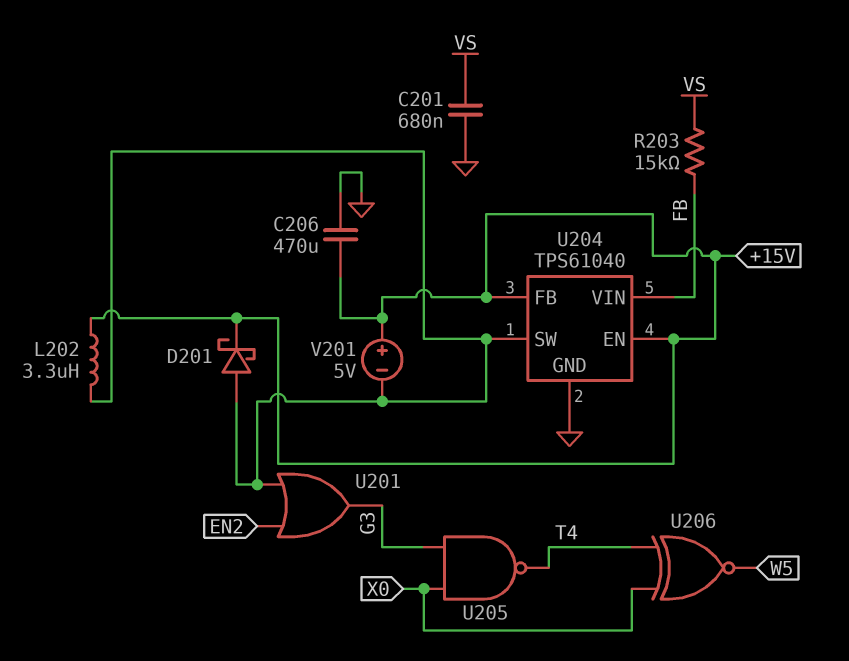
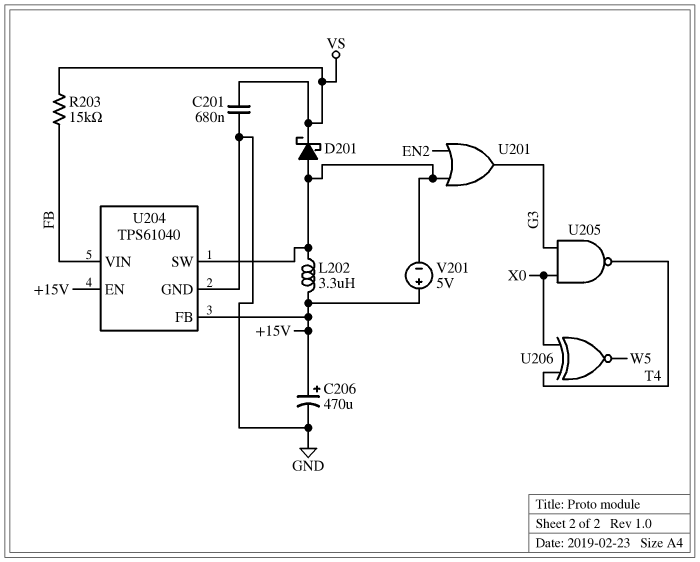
C206: 470uF (+15V, GND) -> 470uF (plus +15V, minus GND)
D201: schottky (A U204/SW, K +15V) -> schottky (A U204/SW, K VS)

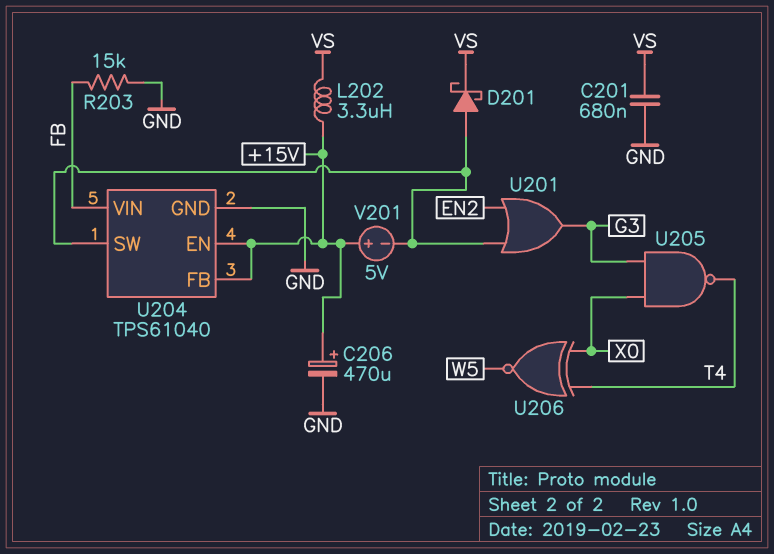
L202: 3.3uH (+15V, U204/SW) -> 3.3uH (+15V, VS)
R203: 15k (FB, VS) -> 15k (FB, GND)

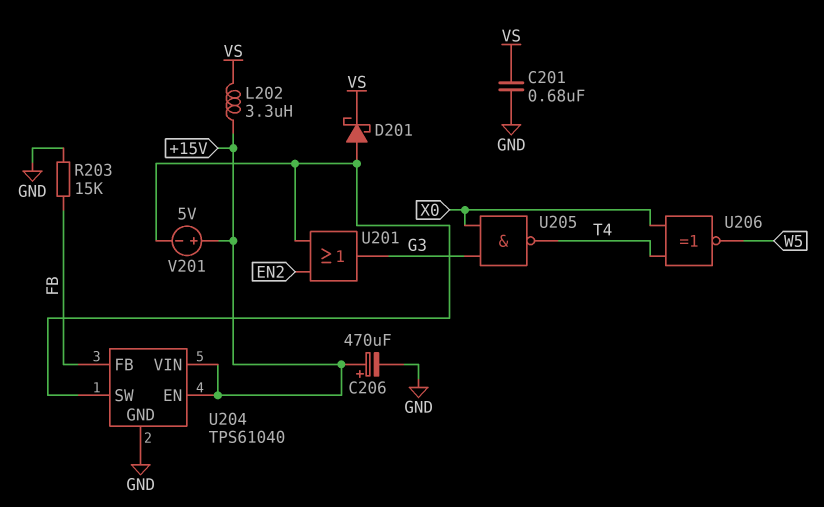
U204 pin FB: +15V -> FB
U204 pin VIN: FB -> +15V

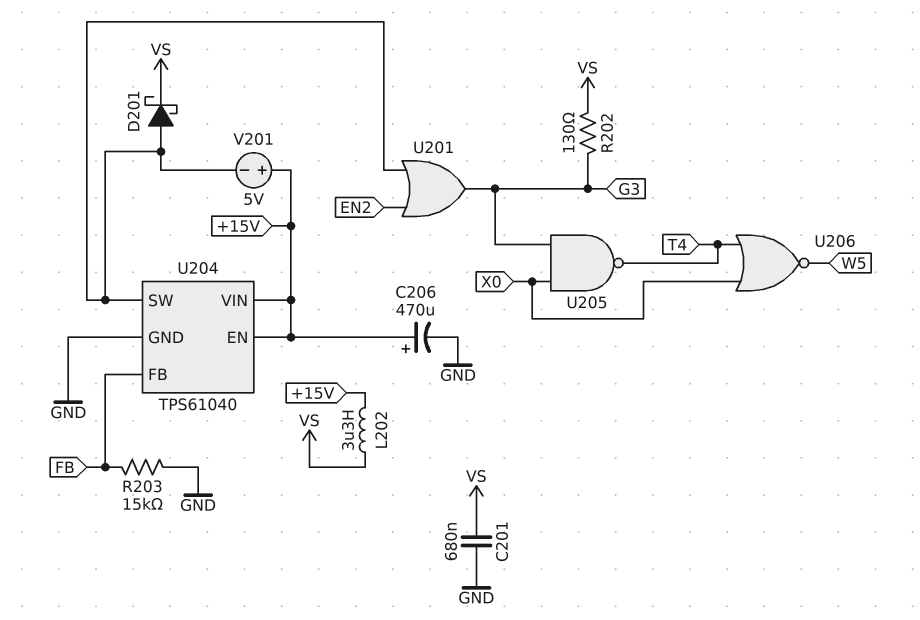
R202: none -> 130 (G3, VS)
U206: XNOR (in T4, in X0, out W5) -> NOR (in T4, in X0, out W5)

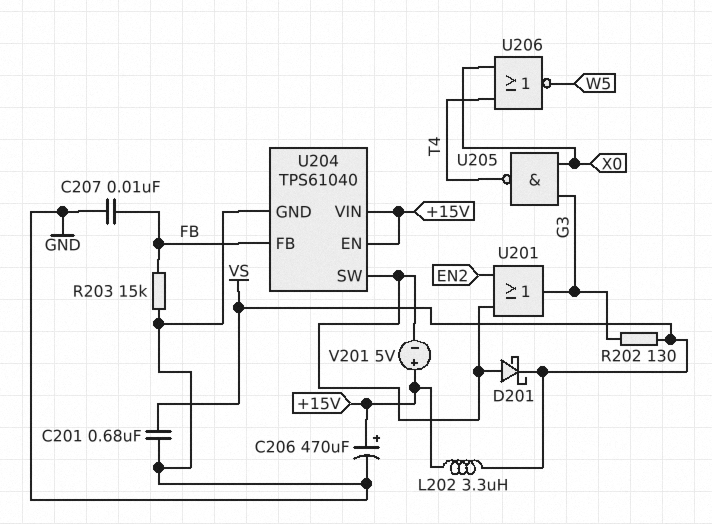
C207: none -> 10nF (FB, GND)

